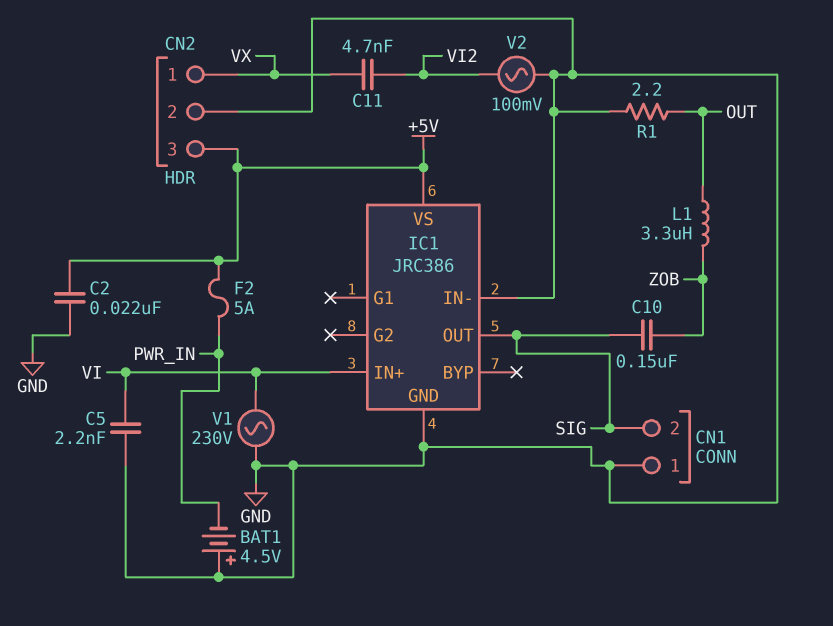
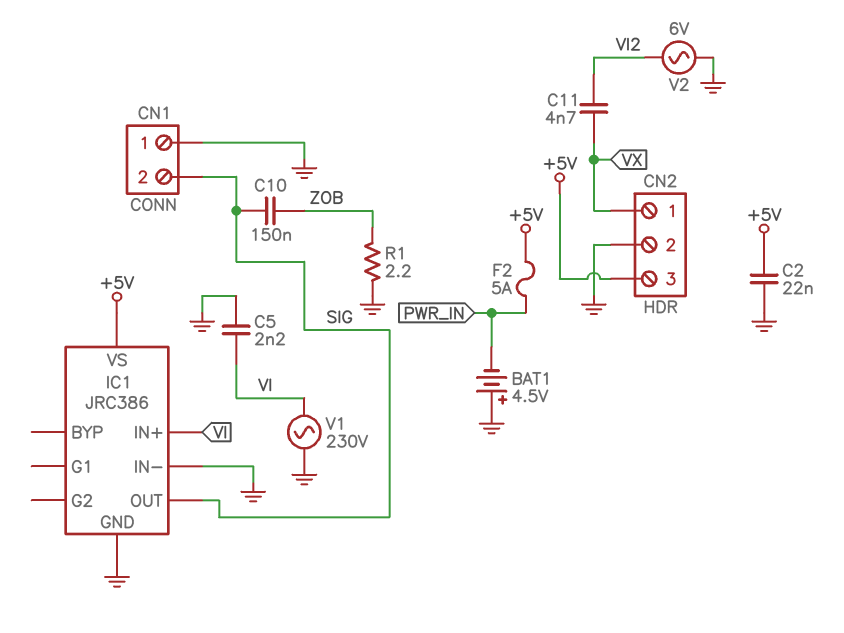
L1: 3.3uH (OUT, ZOB) -> none
R1: 2.2 (GND, OUT) -> 2.2 (GND, ZOB)
V2: AC 100mV (GND, VI2) -> AC 6V (GND, VI2)

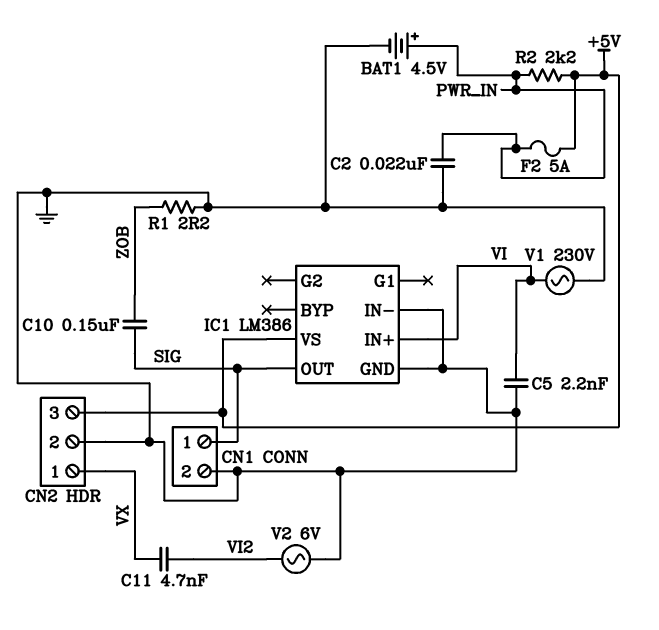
BAT1: 4.5V (plus GND, minus PWR_IN) -> 4.5V (plus PWR_IN, minus GND)
C2: 22nF (+5V, GND) -> 22nF (GND, PWR_IN)
CN1 pin 1: GND -> SIG
CN1 pin 2: SIG -> GND
IC1: JRC386 -> LM386
R2: none -> 2.2k (+5V, PWR_IN)

